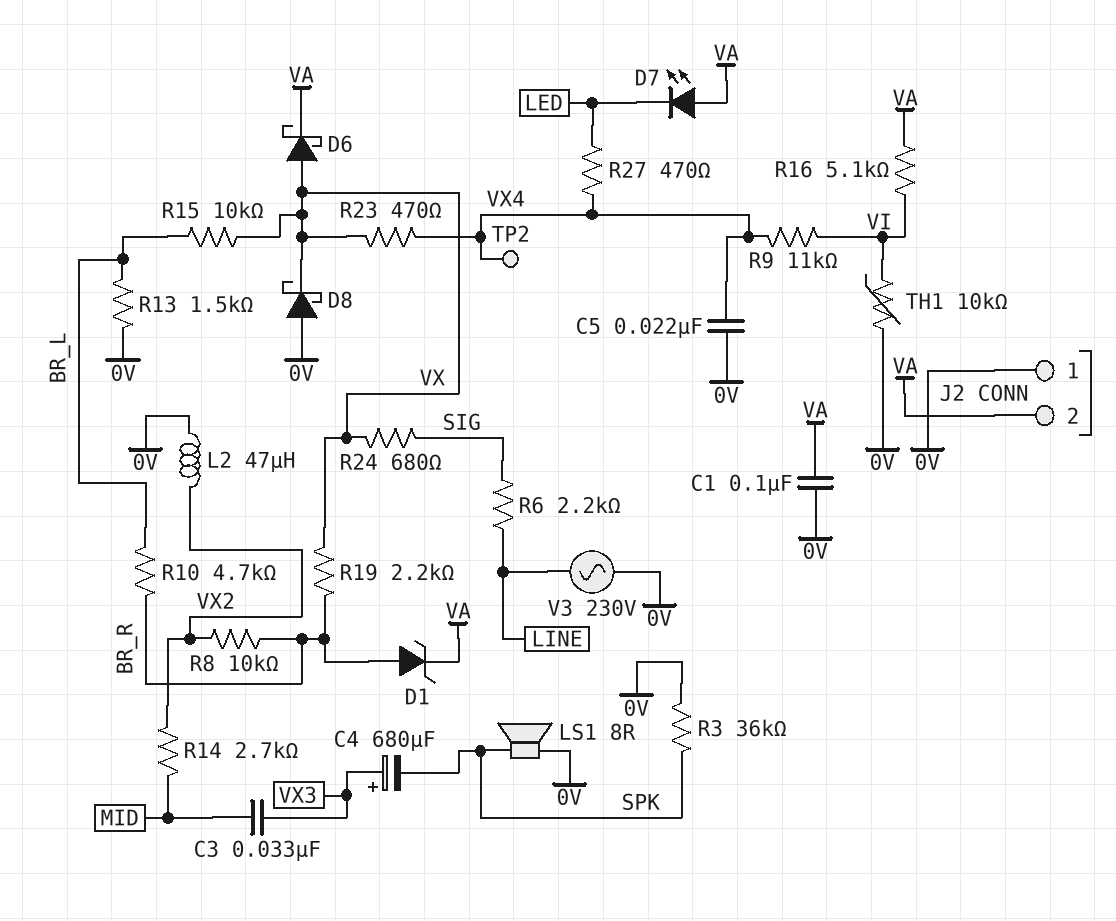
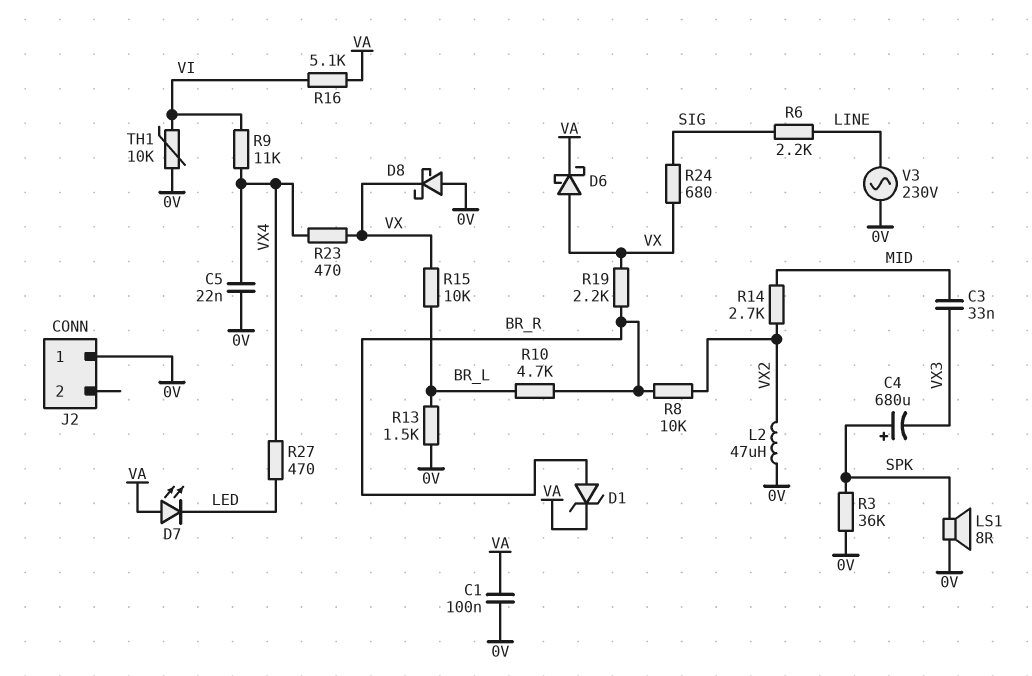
C4: 680uF (plus VX3, minus SPK) -> 680uF (plus SPK, minus VX3)
J2 pin 2: VA -> none
TP2: test point (VX4) -> none

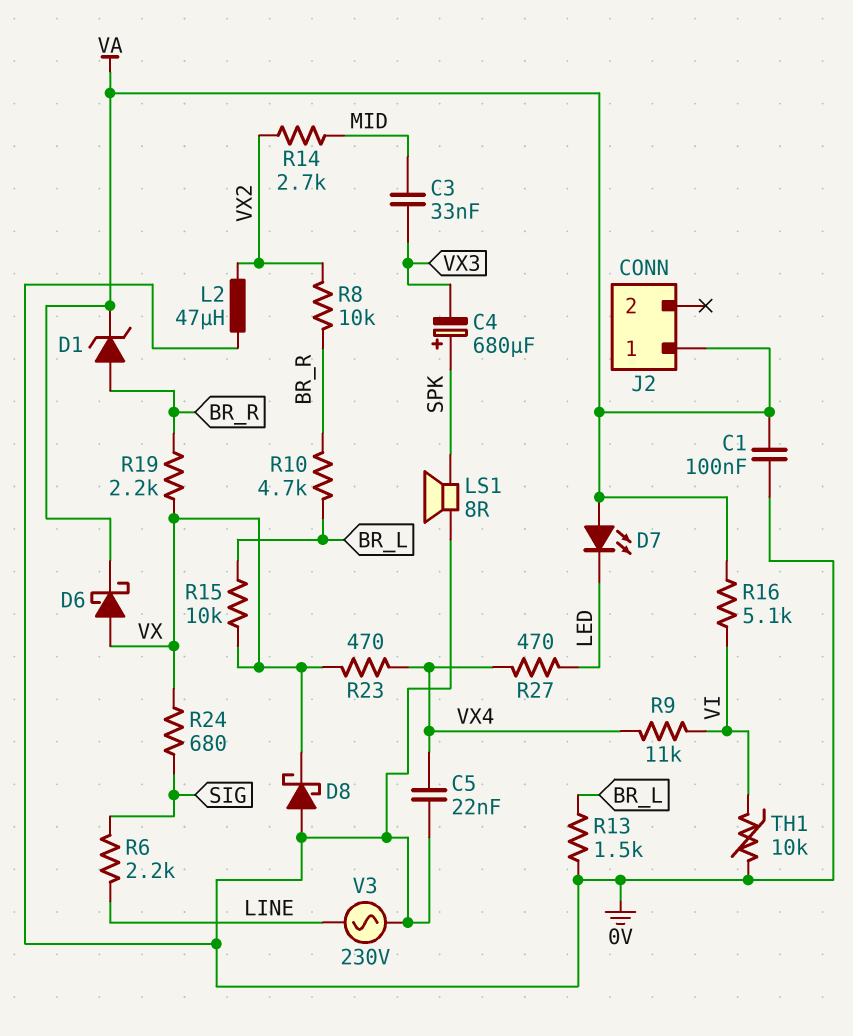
J2 pin 1: 0V -> VA
R3: 36k (0V, SPK) -> none

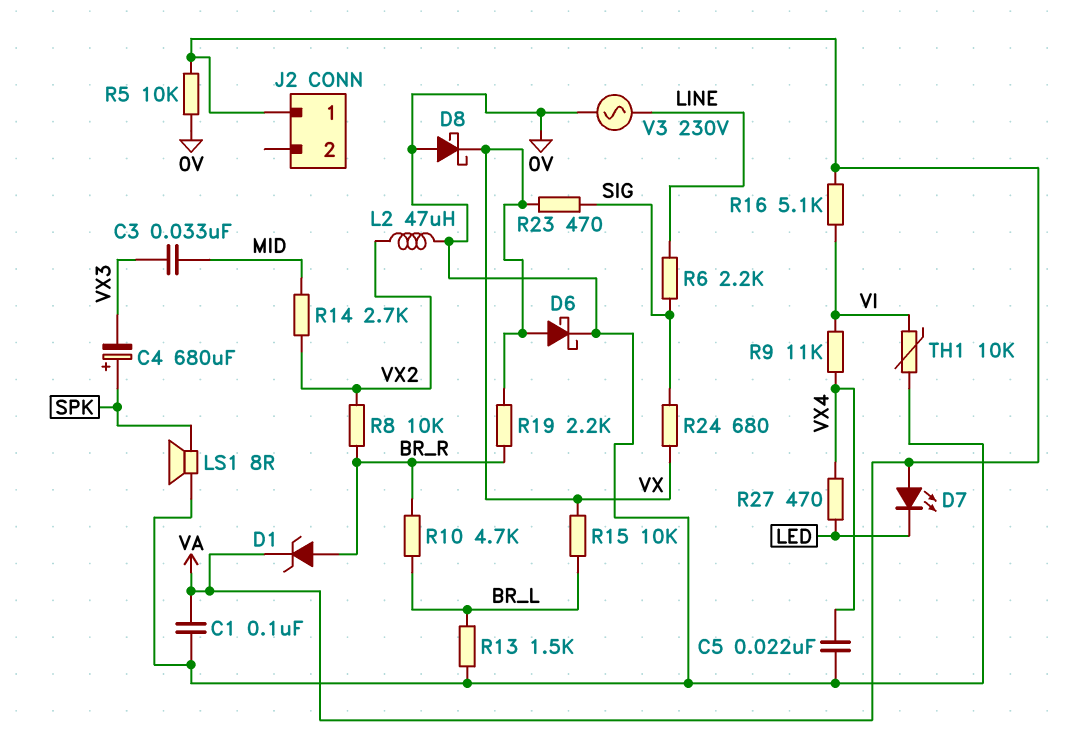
D6: schottky (A VX, K VA) -> schottky (A VX, K 0V)
R5: none -> 10k (0V, VA)
R23: 470 (VX, VX4) -> 470 (SIG, VX)

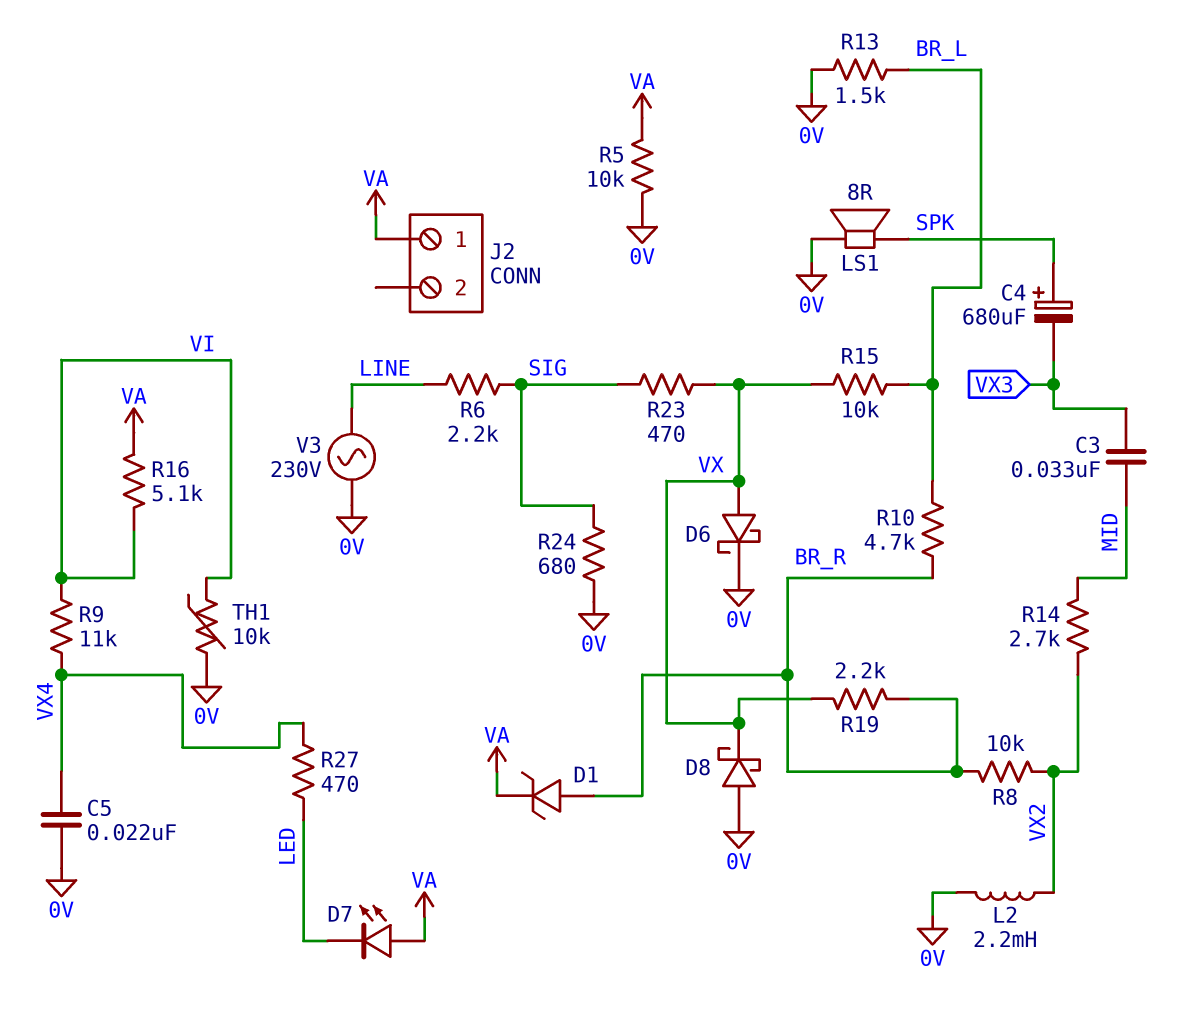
C1: 100nF (0V, VA) -> none
L2: 47uH (0V, VX2) -> 2.2mH (0V, VX2)
R24: 680 (SIG, VX) -> 680 (0V, SIG)

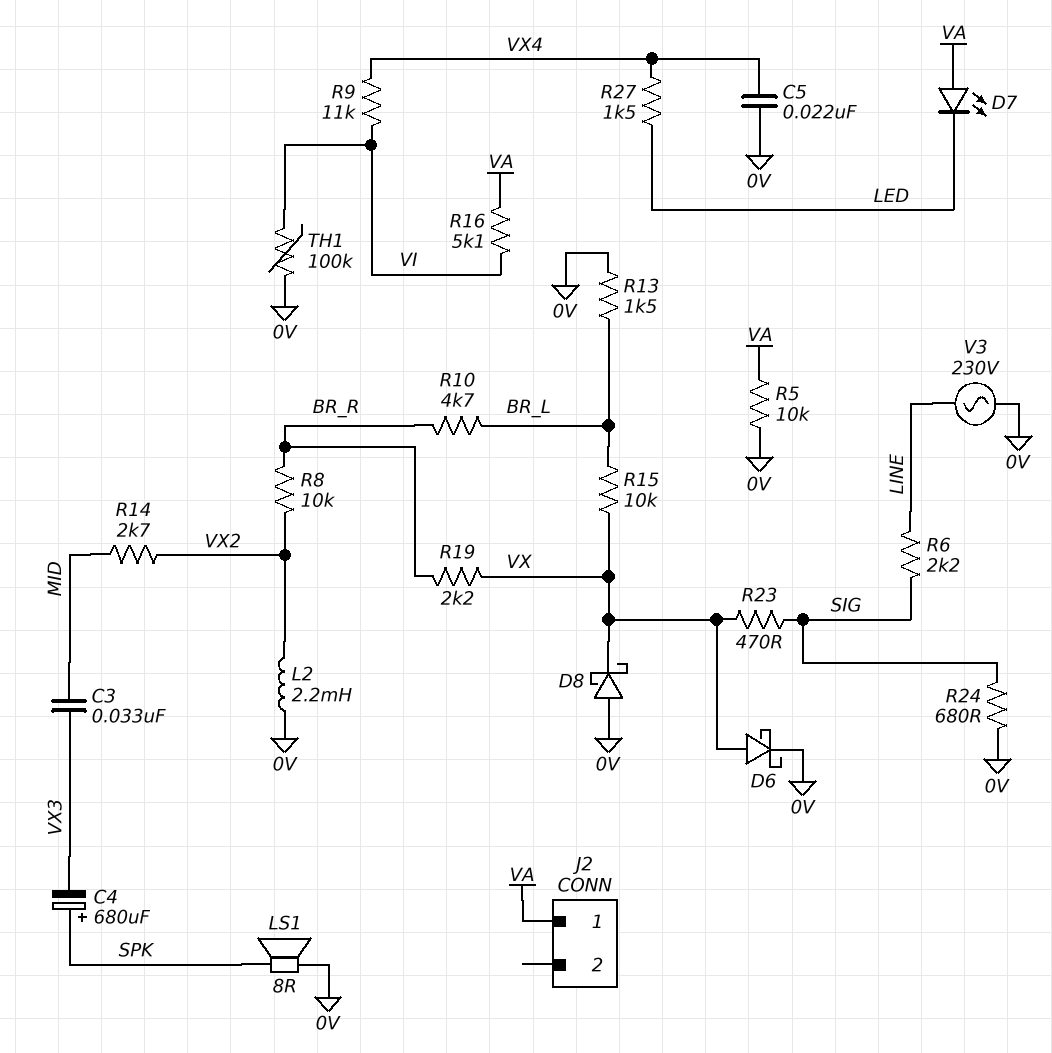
D1: zener (A BR_R, K VA) -> none
R27: 470 (LED, VX4) -> 1.5k (LED, VX4)
TH1: 10k (0V, VI) -> 100k (0V, VI)

